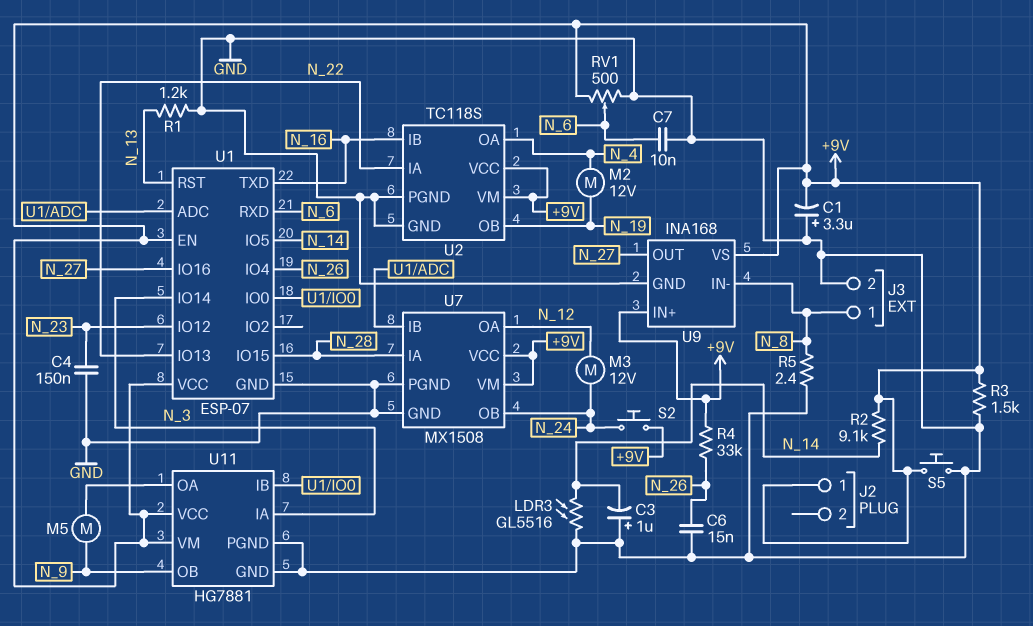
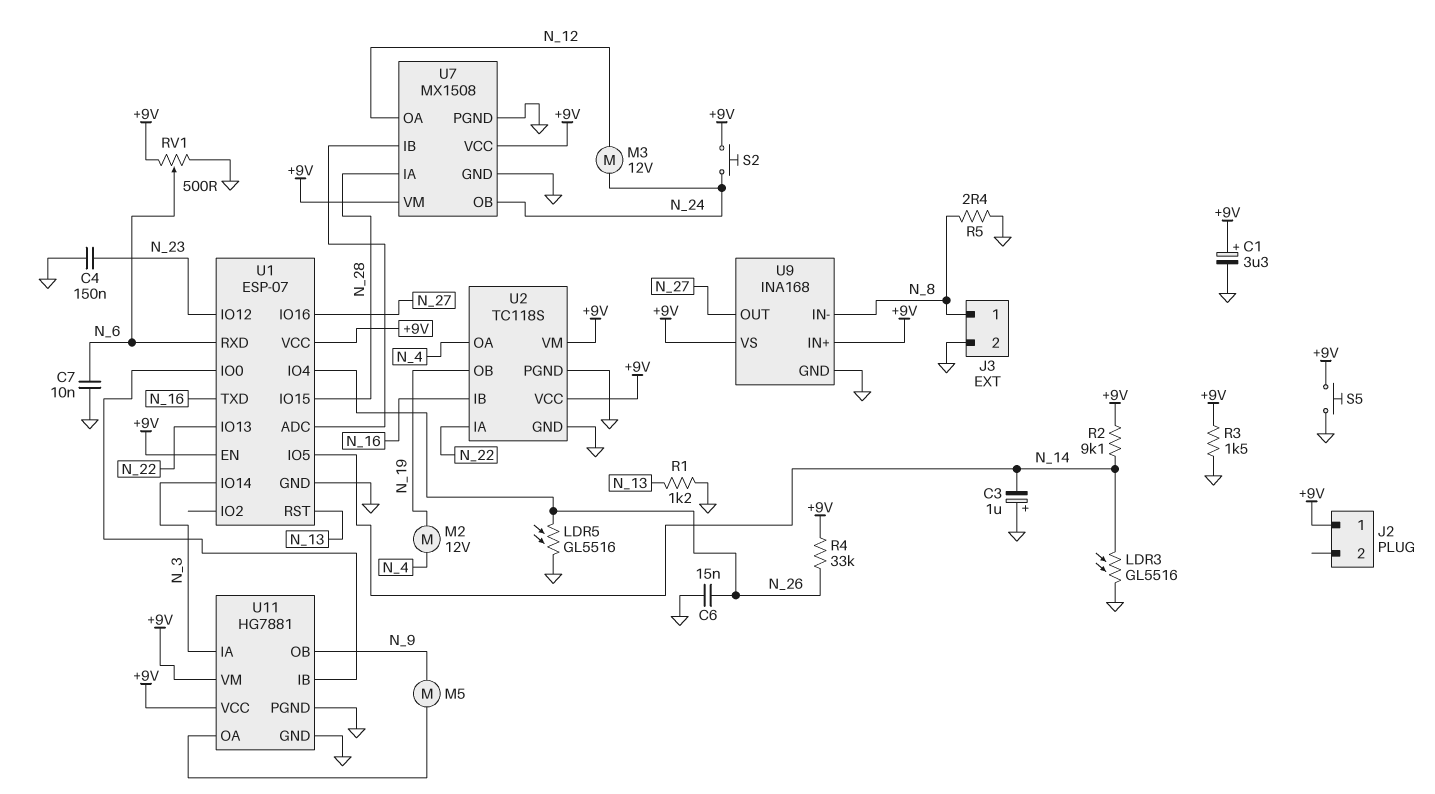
C1: 3.3uF (plus GND, minus +9V) -> 3.3uF (plus +9V, minus GND)
LDR5: none -> GL5516 (GND, N_26)

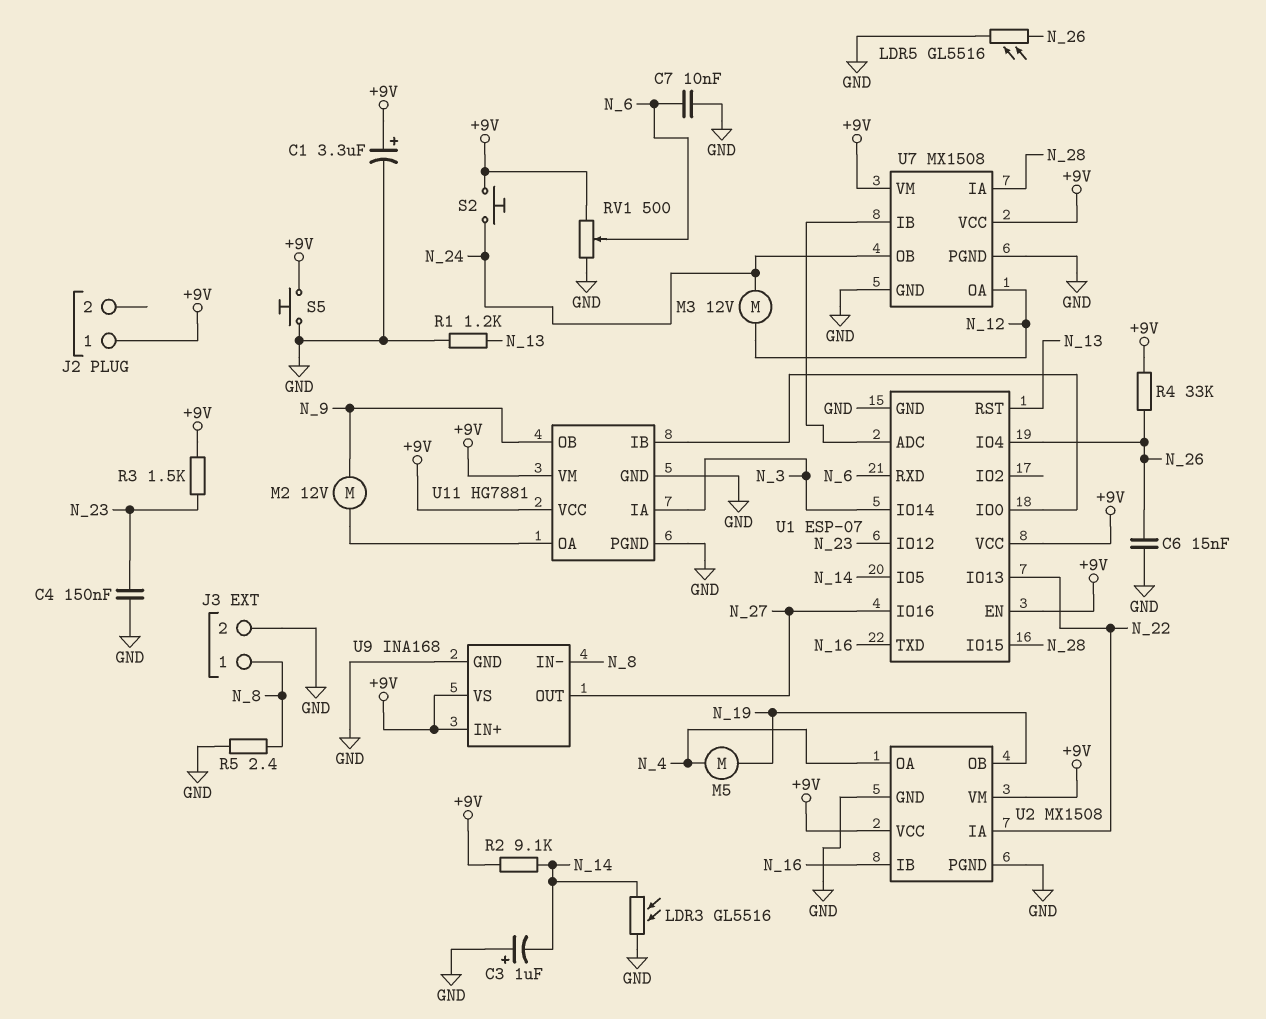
M2: motor 12V (N_4, N_19) -> motor 12V (N_9, U11/OA)
M5: motor (N_9, U11/OA) -> motor (N_4, N_19)
R3: 1.5k (+9V, GND) -> 1.5k (+9V, N_23)
U2: TC118S -> MX1508

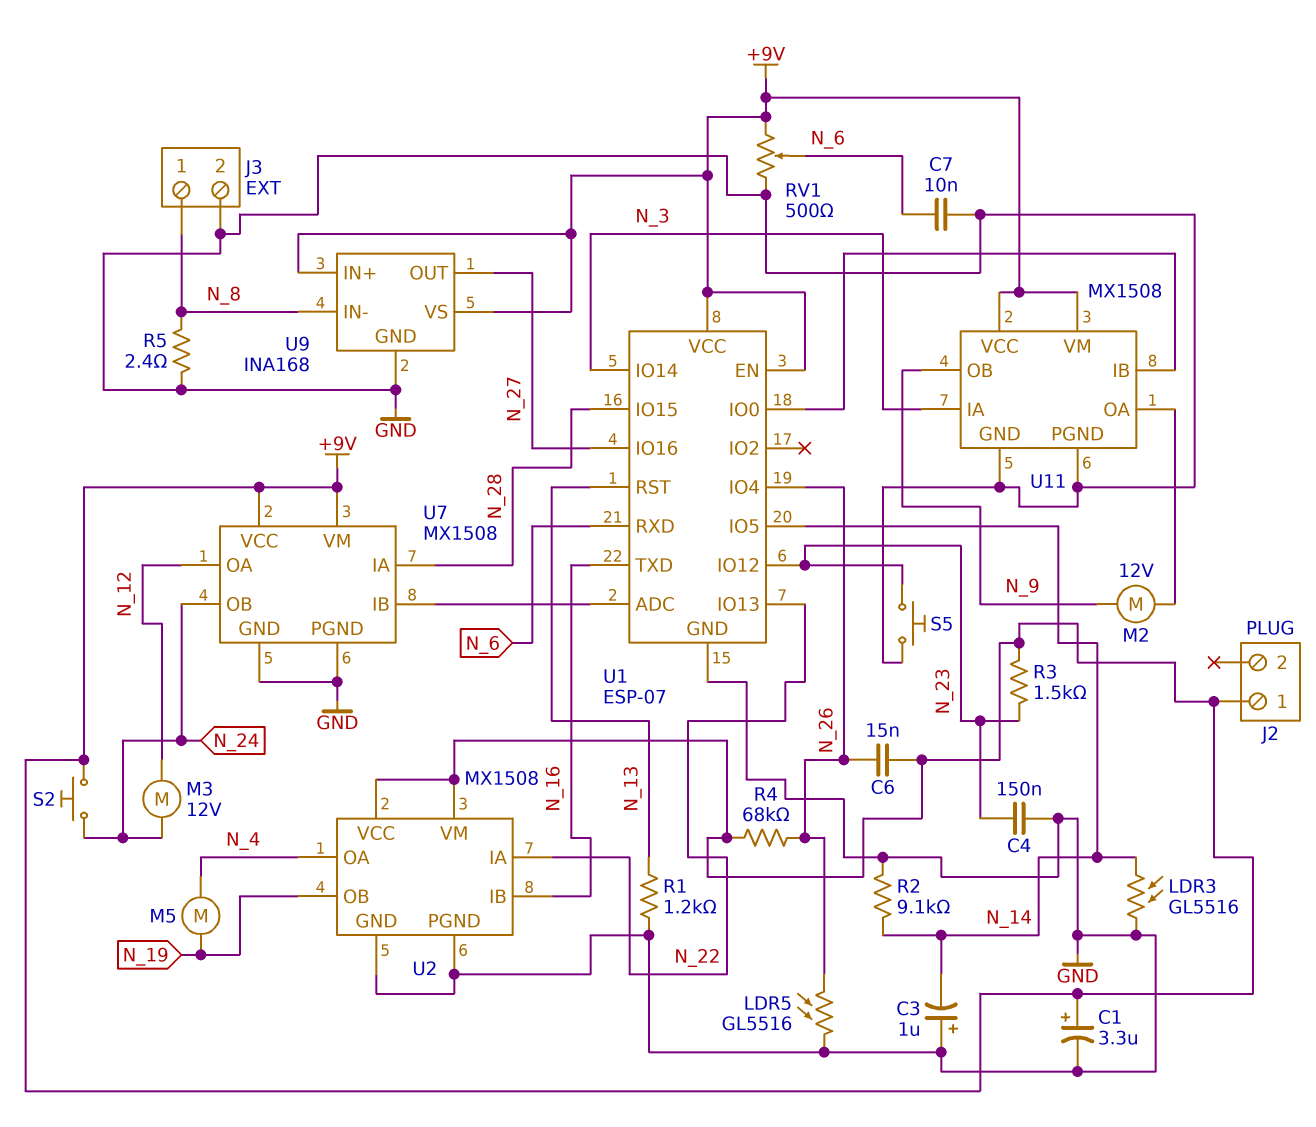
C6: 15nF (GND, N_26) -> 15nF (+9V, N_26)
R2: 9.1k (+9V, N_14) -> 9.1k (GND, N_14)
R4: 33k (+9V, N_26) -> 68k (+9V, N_26)
S5: button (+9V, GND) -> button (GND, N_23)
U11: HG7881 -> MX1508

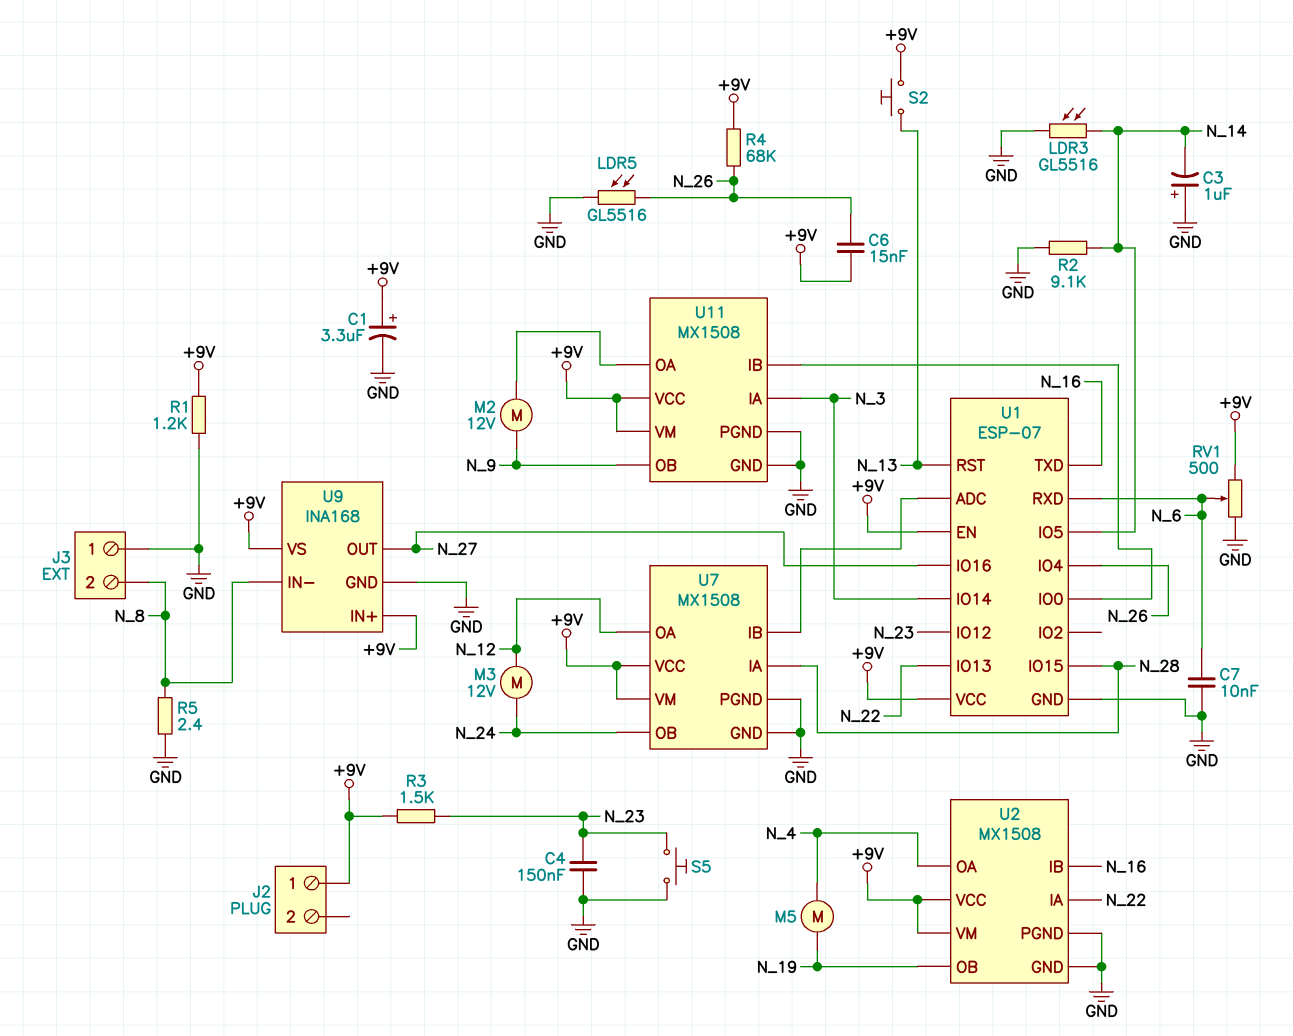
J3 pin 1: N_8 -> GND
J3 pin 2: GND -> N_8
R1: 1.2k (GND, N_13) -> 1.2k (+9V, GND)
S2: button (+9V, N_24) -> button (+9V, N_13)

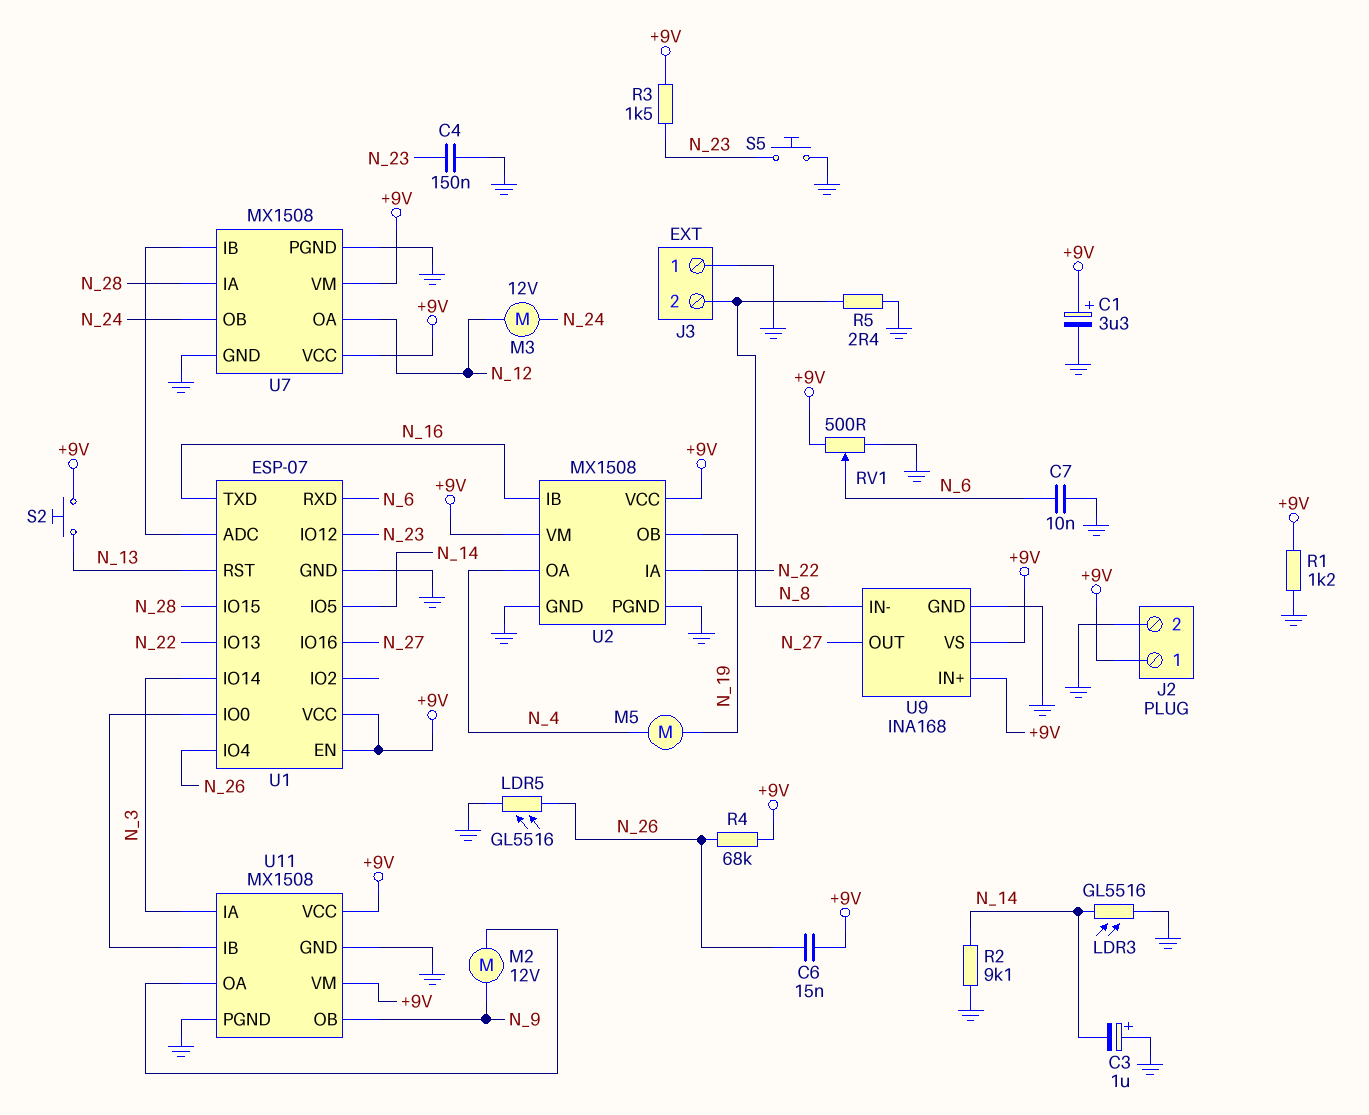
J2 pin 2: none -> GND

